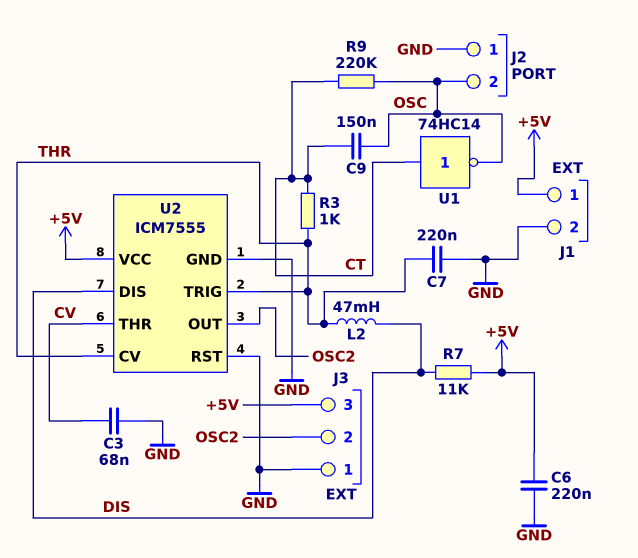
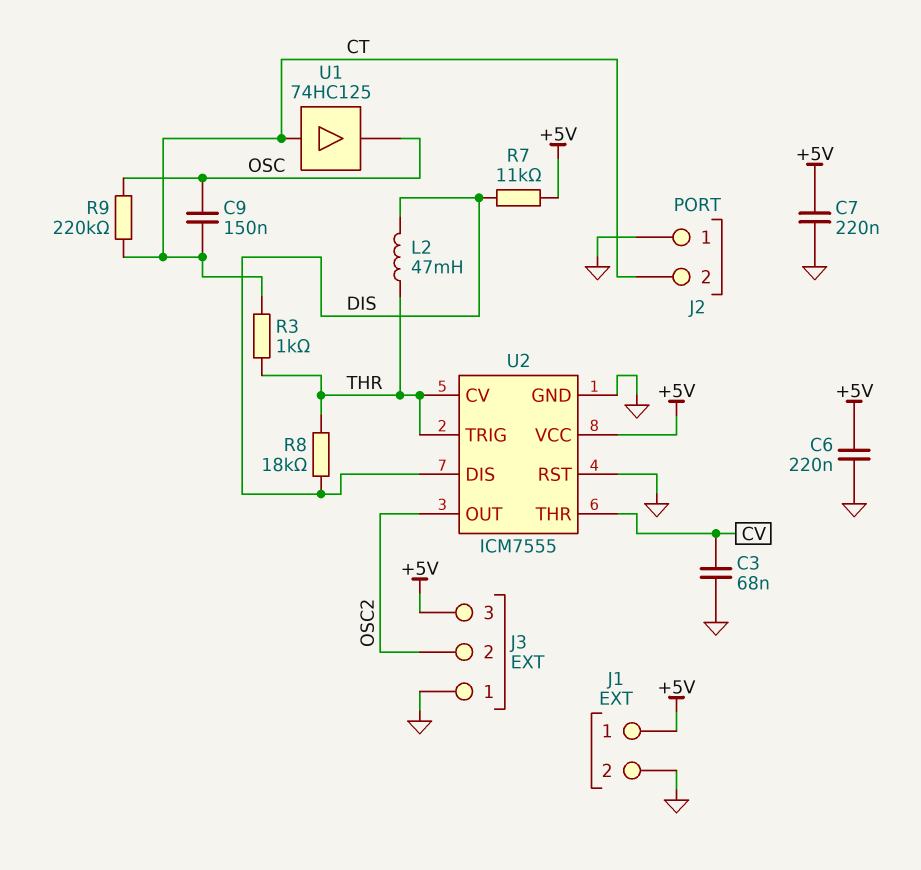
C7: 220nF (GND, THR) -> 220nF (+5V, GND)
J2 pin 2: OSC -> CT
R8: none -> 18k (DIS, THR)
U1: NOT 74HC14 (in CT, out OSC) -> buffer 74HC125 (in CT, out OSC)

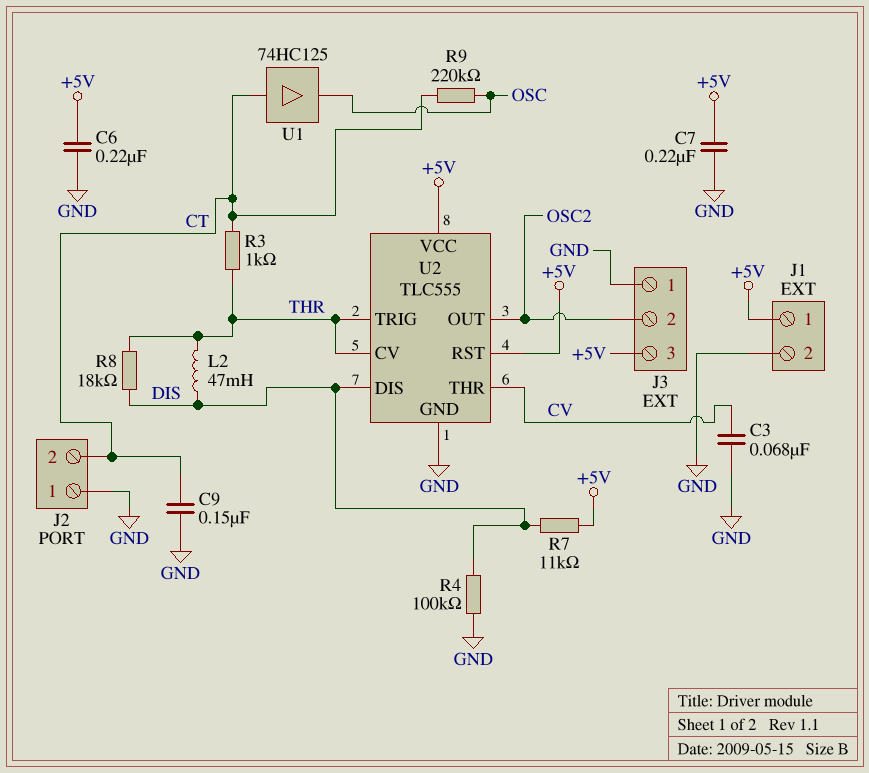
C9: 150nF (CT, OSC) -> 150nF (CT, GND)
R4: none -> 100k (DIS, GND)
U2: ICM7555 -> TLC555
U2 pin RST: GND -> +5V

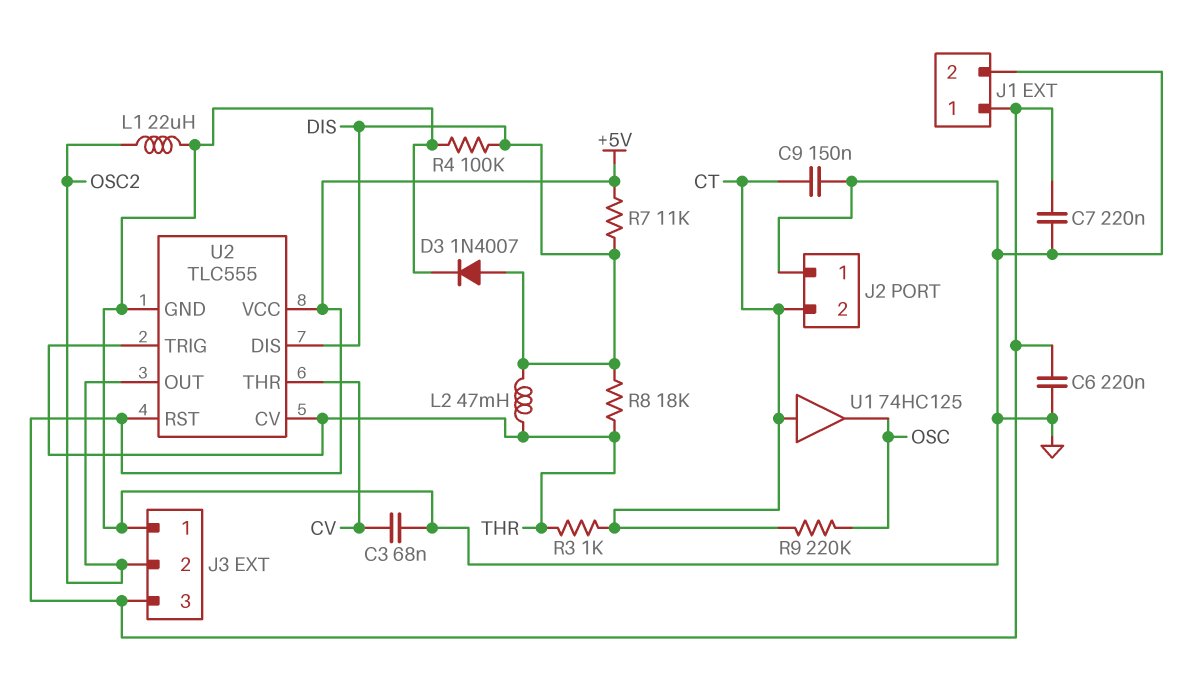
D3: none -> diode 1N4007 (A DIS, K GND)
L1: none -> 22uH (GND, OSC2)

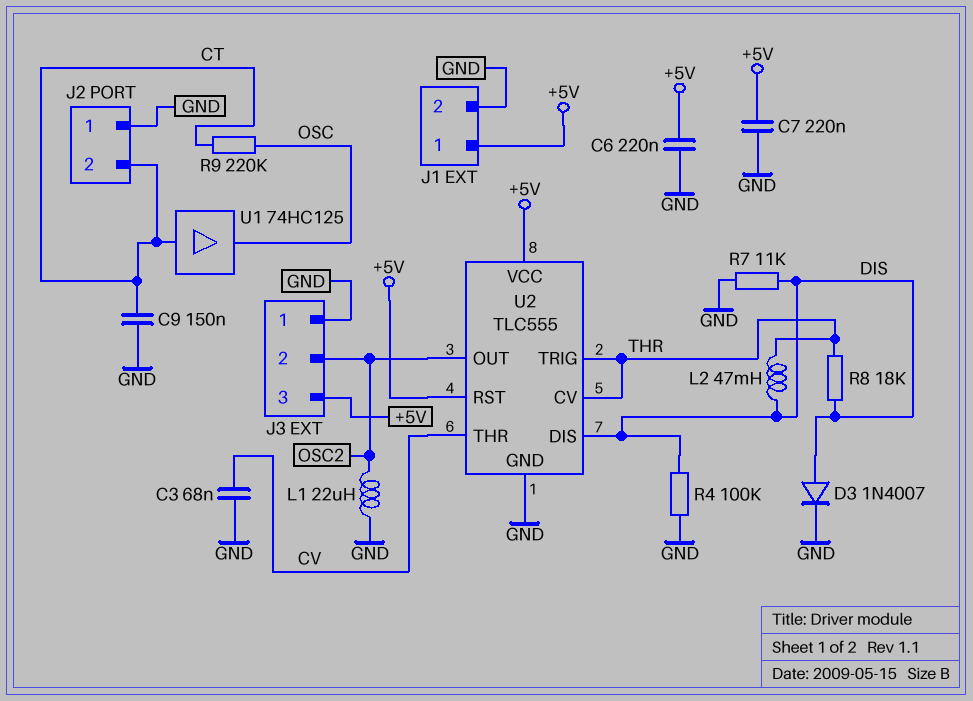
R3: 1k (CT, THR) -> none
R7: 11k (+5V, DIS) -> 11k (DIS, GND)

